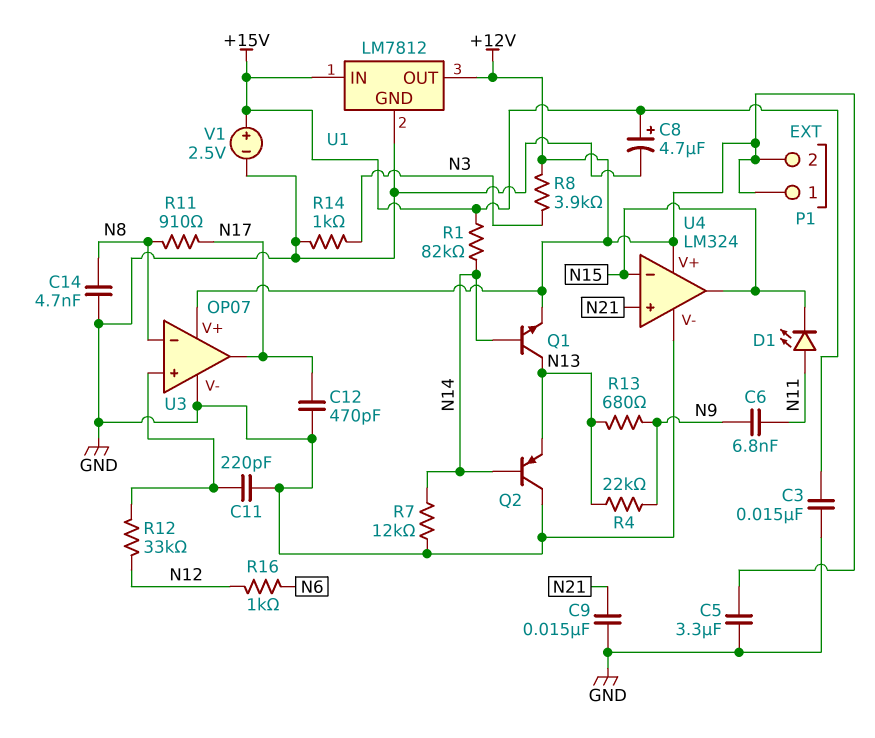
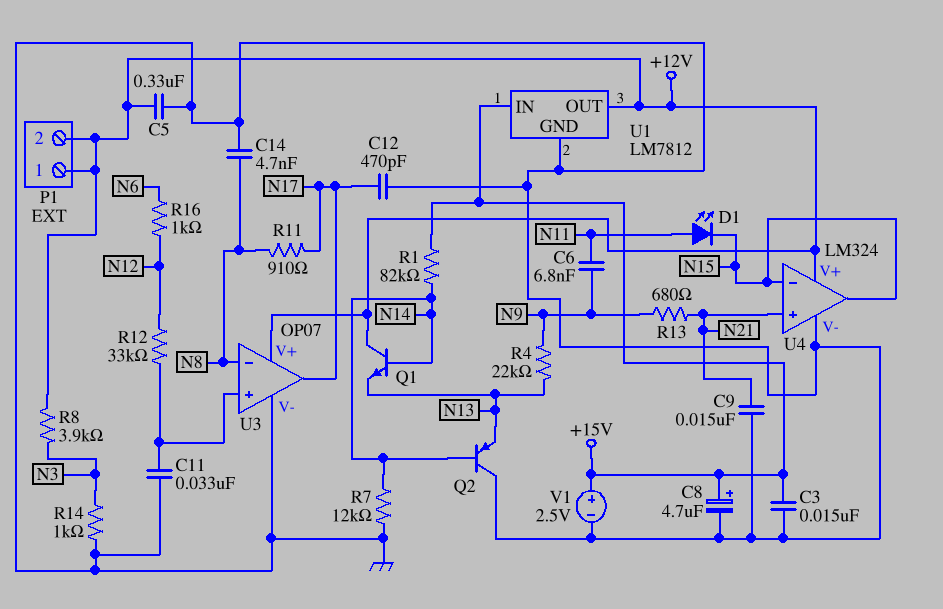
C5: 3.3uF (+12V, GND) -> 330nF (+12V, GND)
C11: 220pF (GND, U3/in+) -> 33nF (GND, U3/in+)
Q1: NPN (B N14, C N13, E +12V) -> NPN (B N14, C +12V, E N13)
R13: 680 (N9, N13) -> 680 (N9, N21)

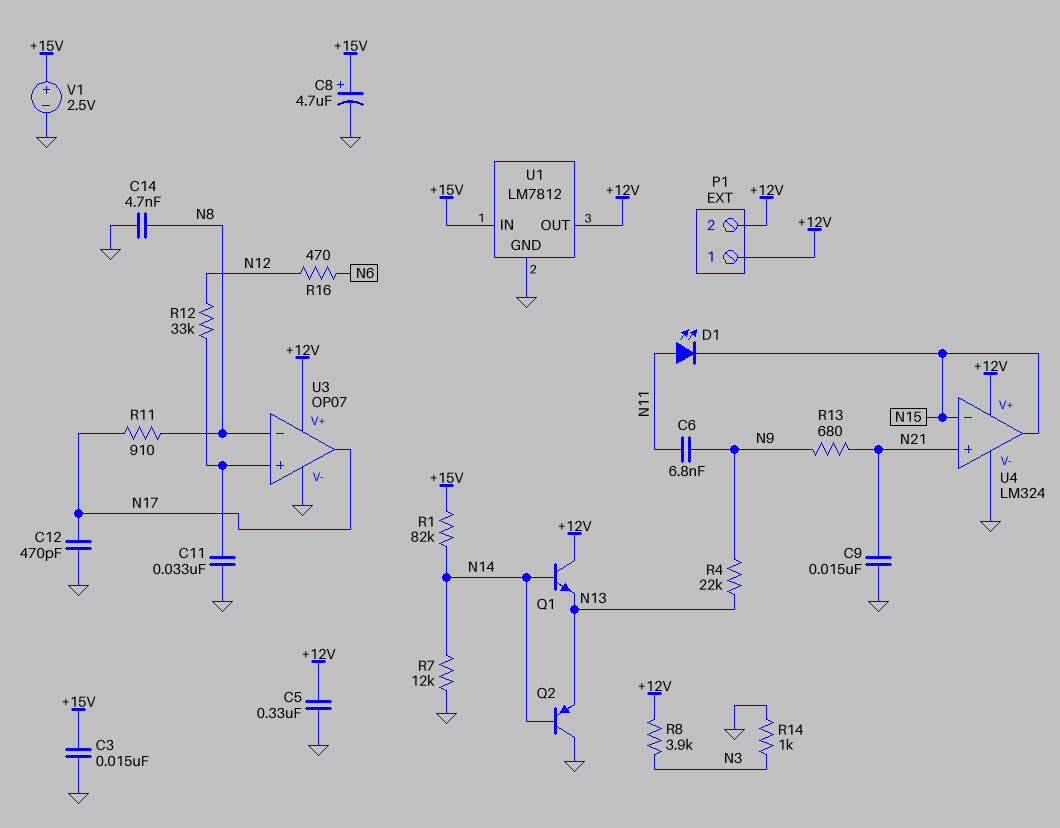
R16: 1k (N6, N12) -> 470 (N6, N12)

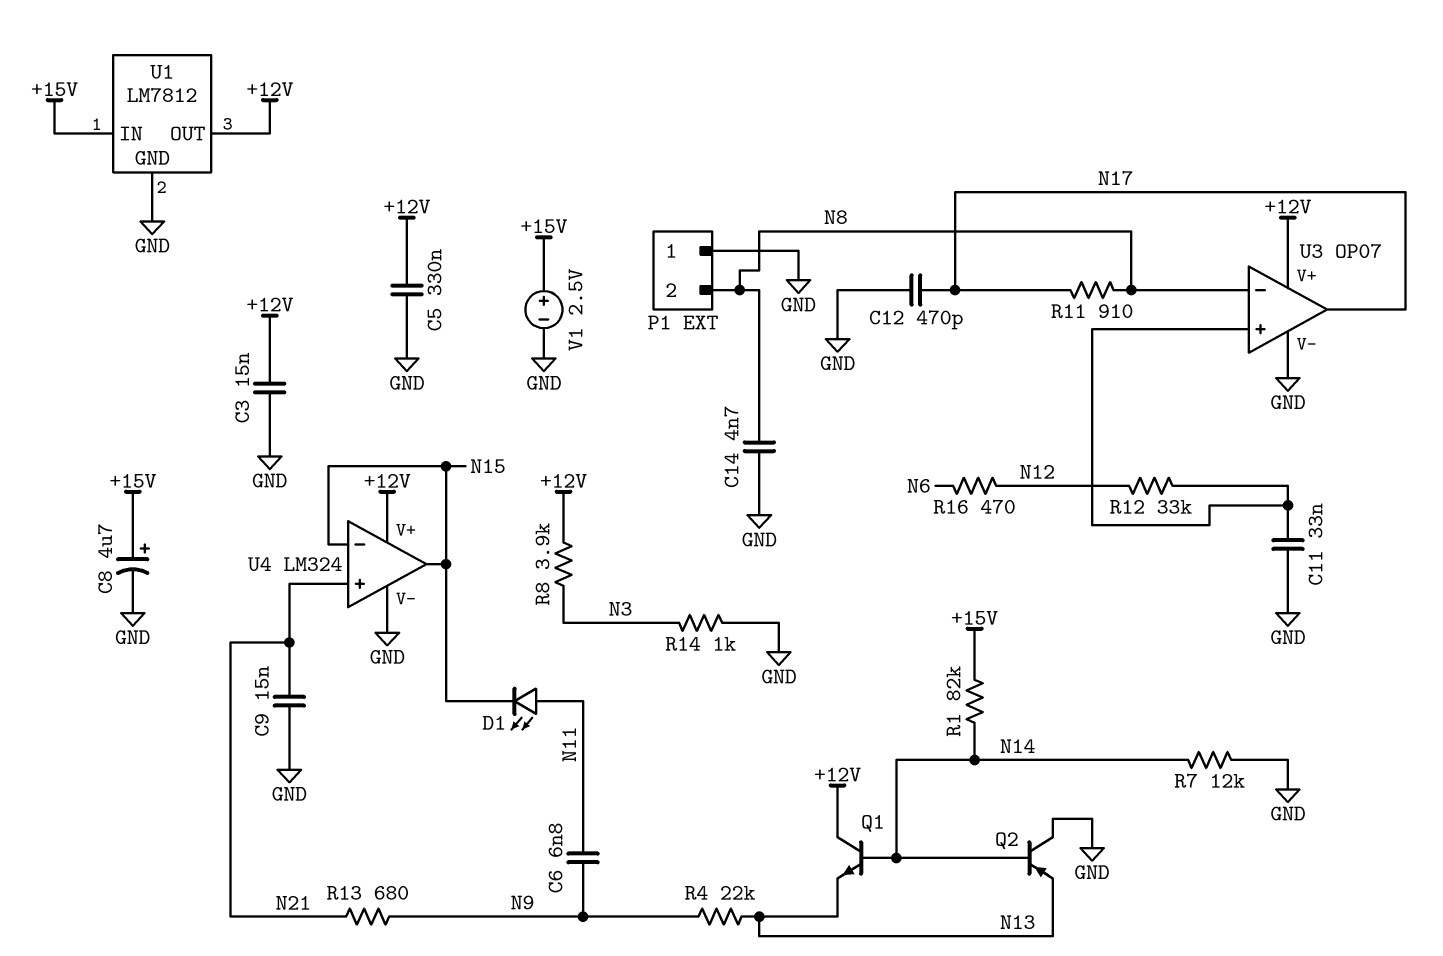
C3: 15nF (+15V, GND) -> 15nF (+12V, GND)
P1 pin 1: +12V -> GND
P1 pin 2: +12V -> N8

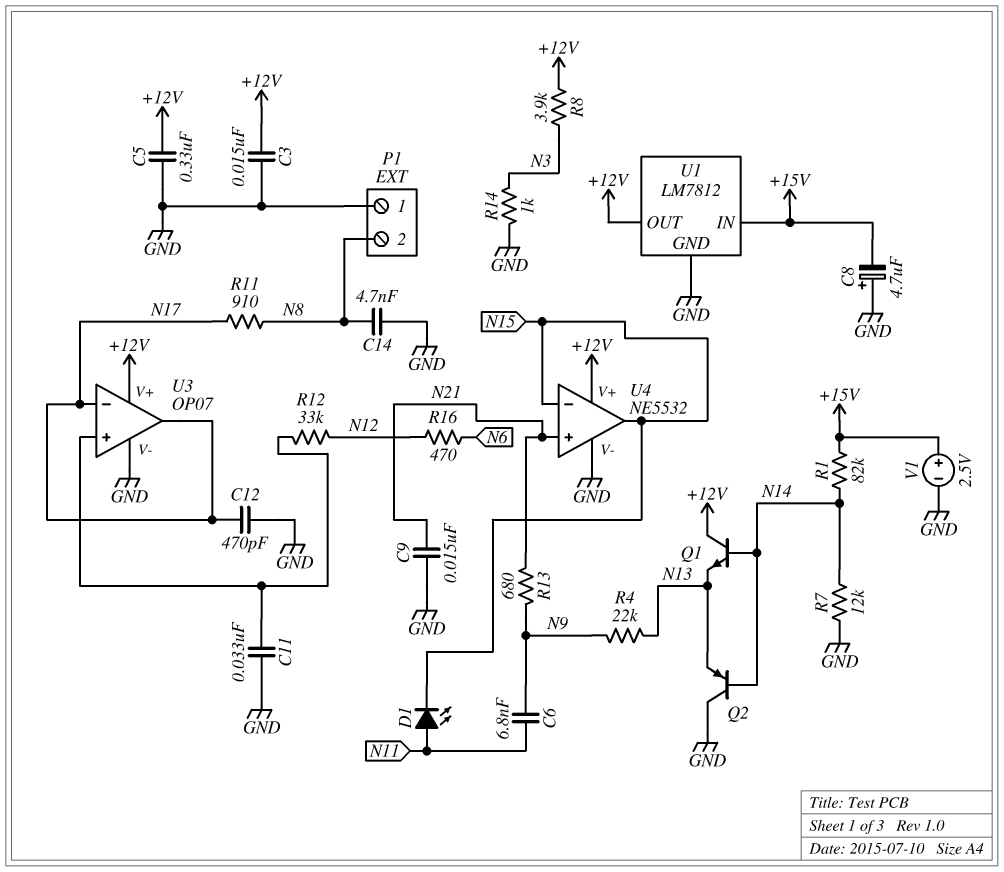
C8: 4.7uF (plus +15V, minus GND) -> 4.7uF (plus GND, minus +15V)
U3 pin in-: N8 -> N17
U4: LM324 -> NE5532

